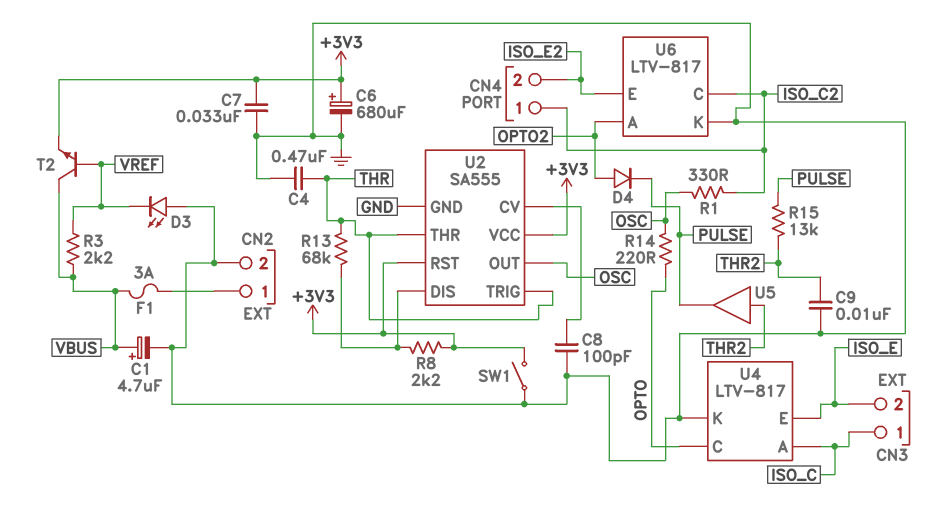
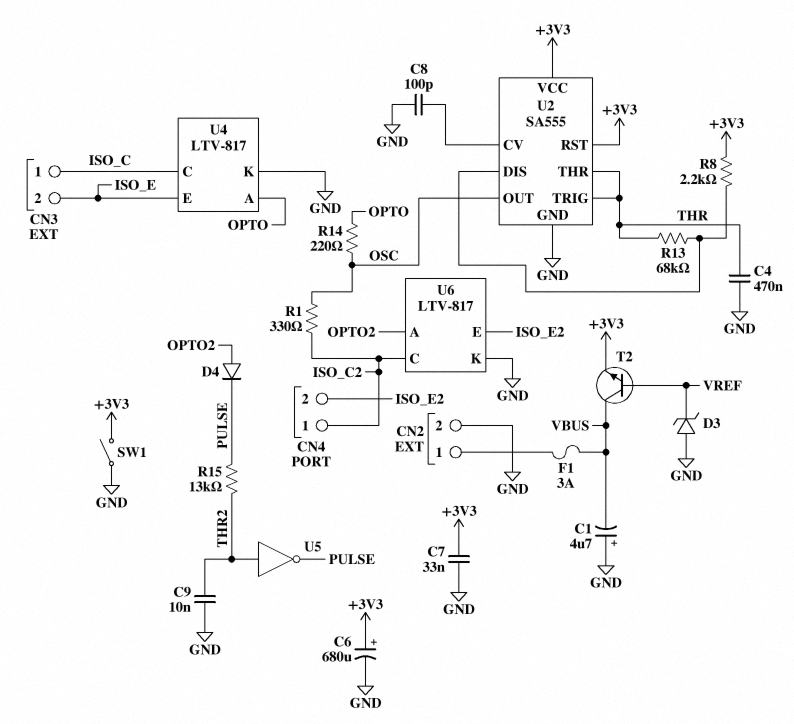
C1: 4.7uF (plus VBUS, minus GND) -> 4.7uF (plus GND, minus VBUS)
D3: LED (A GND, K VREF) -> zener (A GND, K VREF)
R3: 2.2k (VBUS, VREF) -> none
U4 pin A: ISO_C -> OPTO
U4 pin C: OPTO -> ISO_C
U5: buffer (in THR2, out PULSE) -> NOT (in THR2, out PULSE)

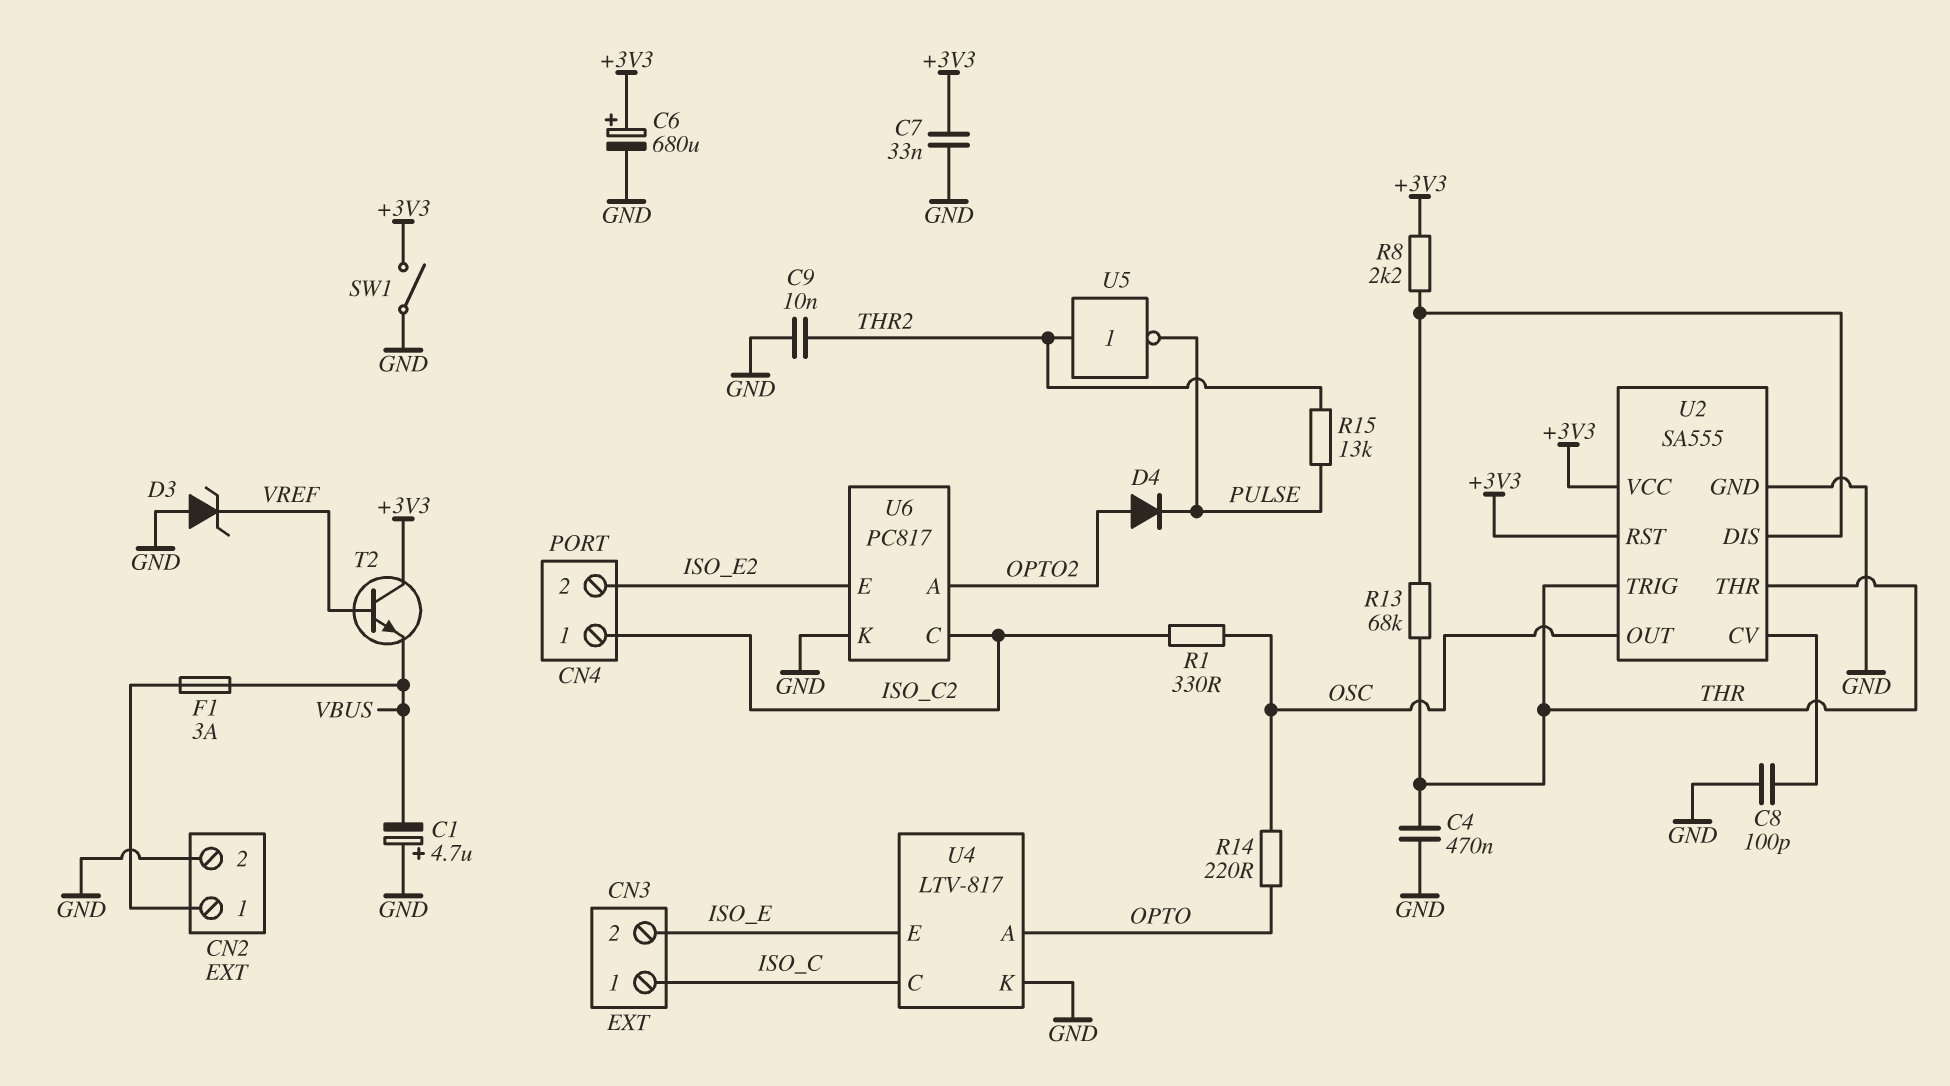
T2: NPN (B VREF, C VBUS, E +3V3) -> NPN (B VREF, C +3V3, E VBUS)
U6: LTV-817 -> PC817

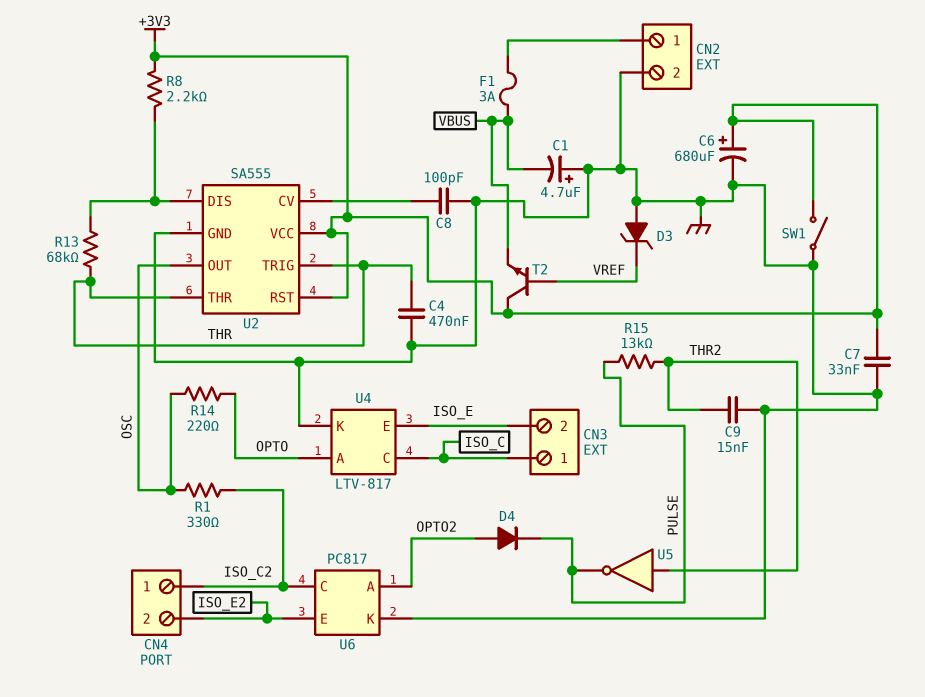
C9: 10nF (GND, THR2) -> 15nF (GND, THR2)

